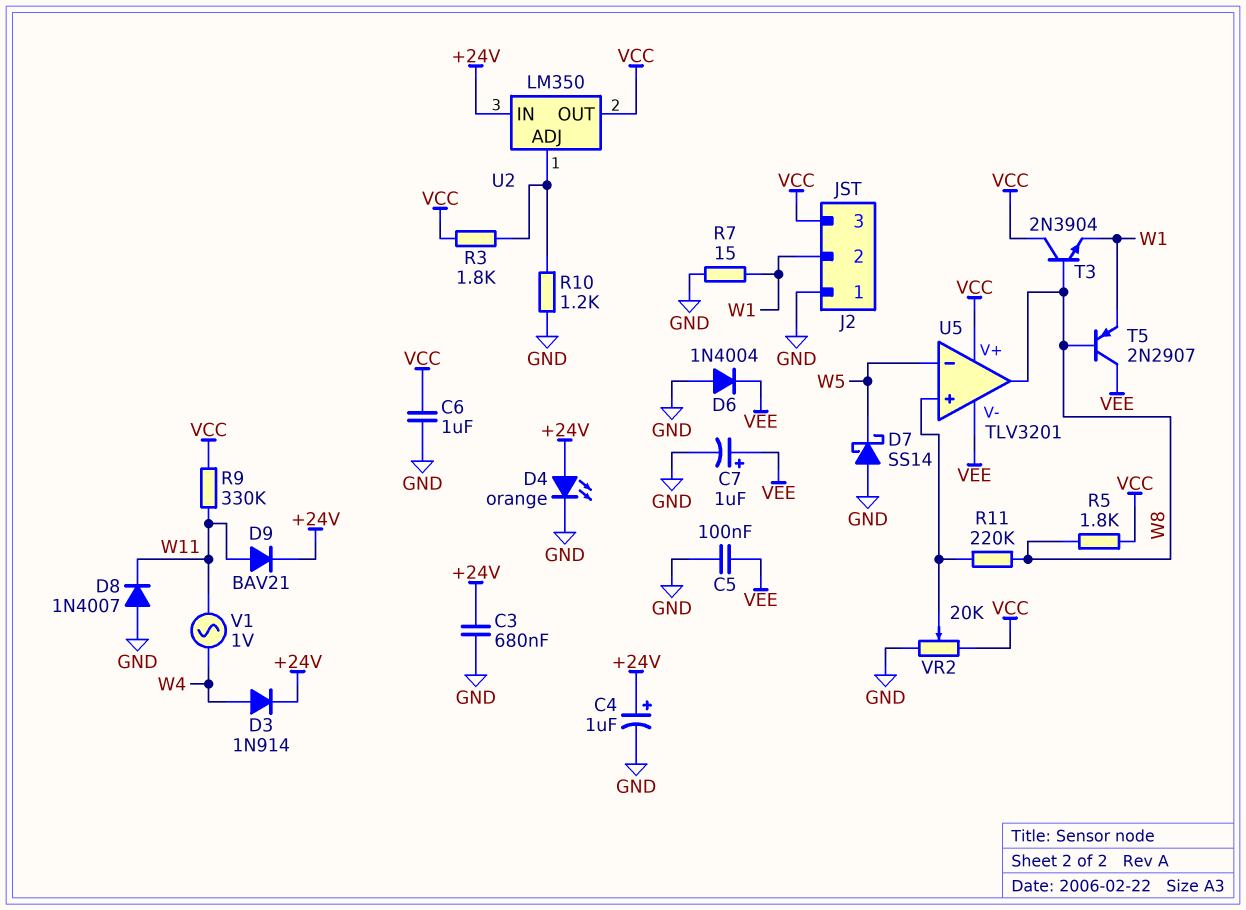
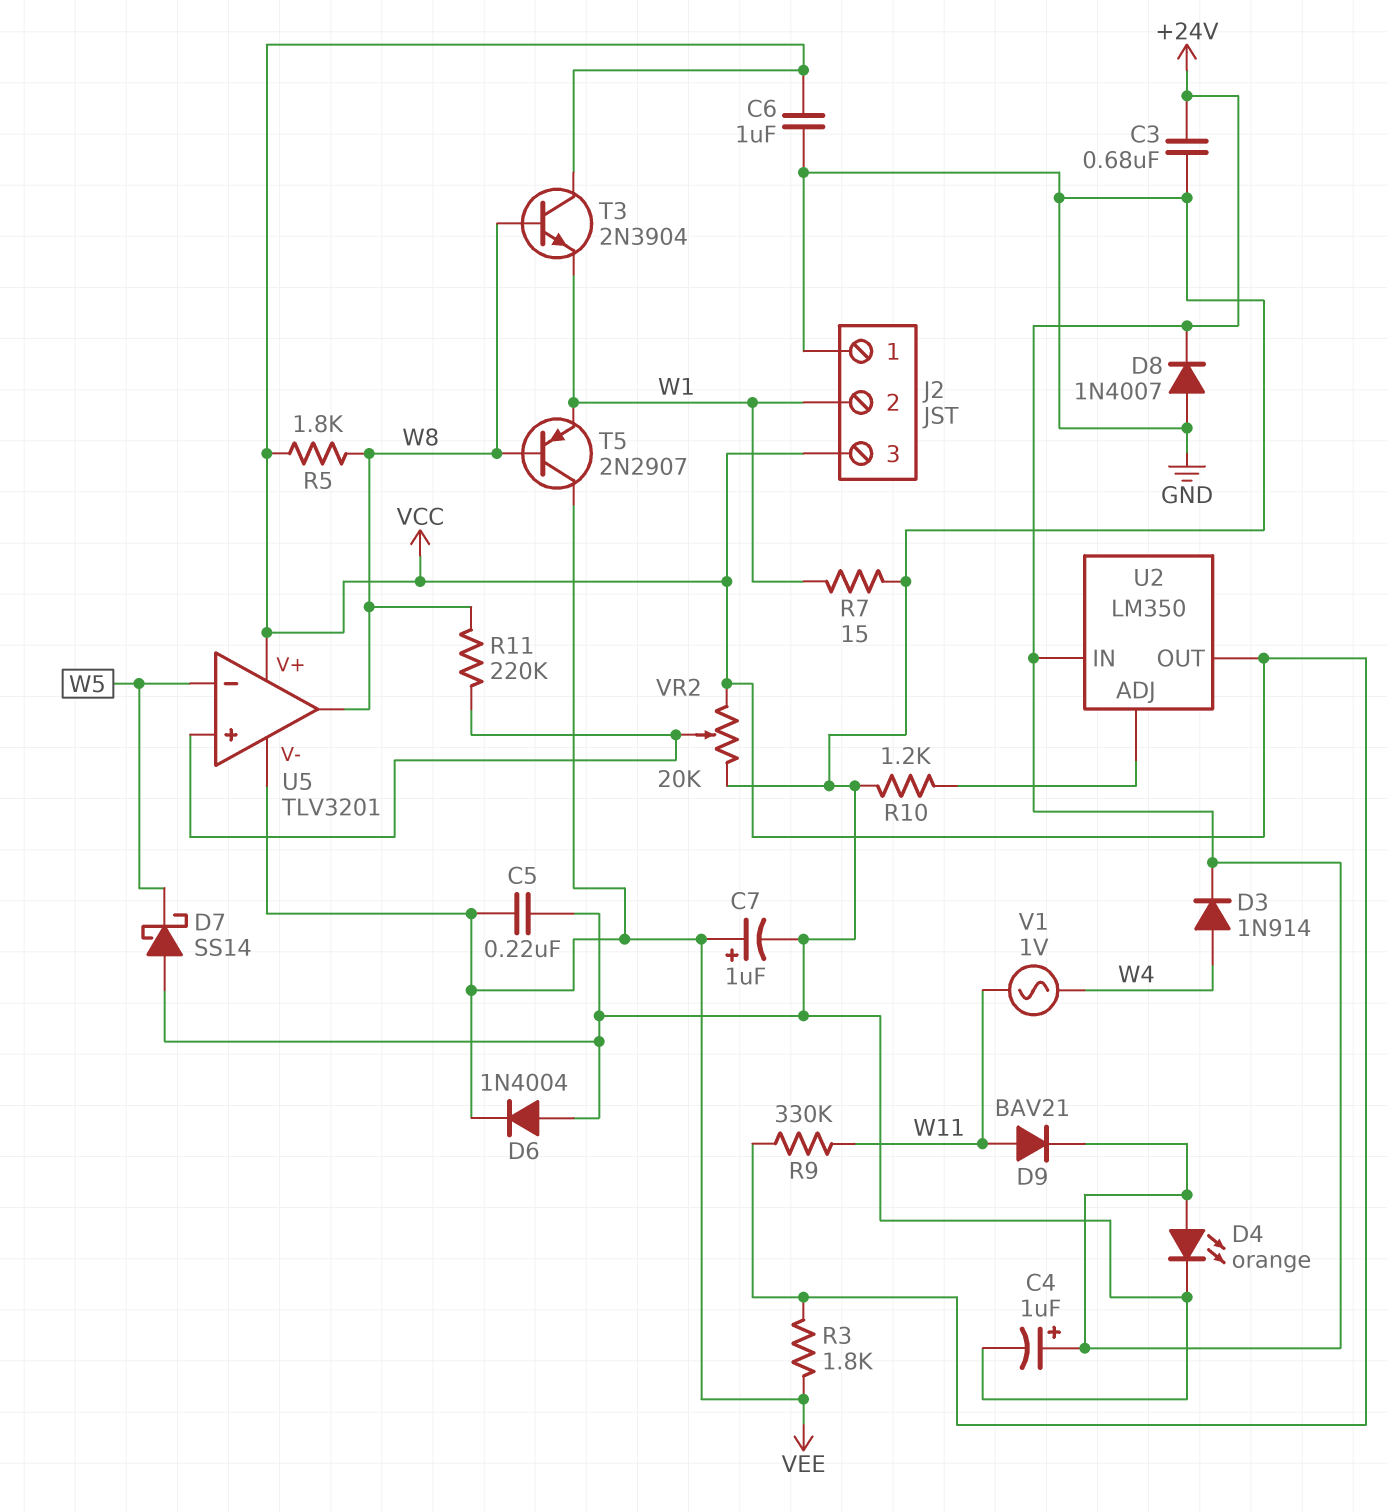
C5: 100nF (GND, VEE) -> 220nF (GND, VEE)
D8: diode 1N4007 (A GND, K W11) -> diode 1N4007 (A GND, K +24V)
R3: 1.8k (U2/ADJ, VCC) -> 1.8k (VCC, VEE)

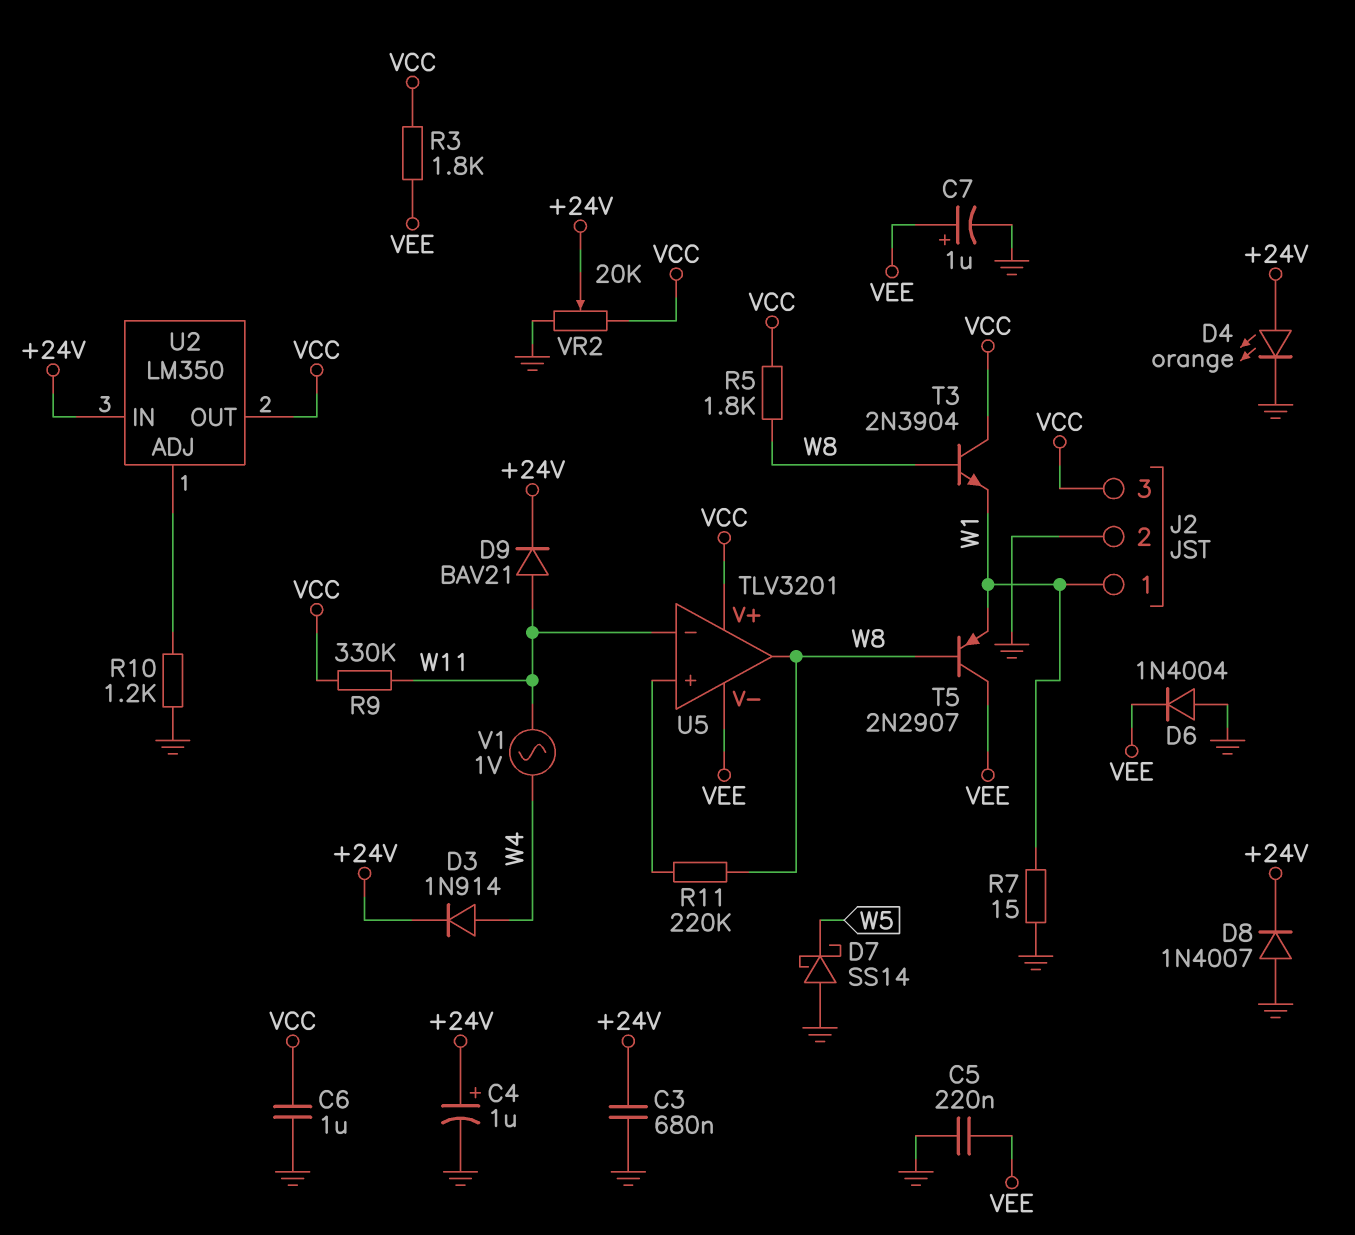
J2 pin 1: GND -> W1
J2 pin 2: W1 -> GND
U5 pin in-: W5 -> W11
VR2: 20k (GND, VCC, wiper U5/in+) -> 20k (GND, VCC, wiper +24V)

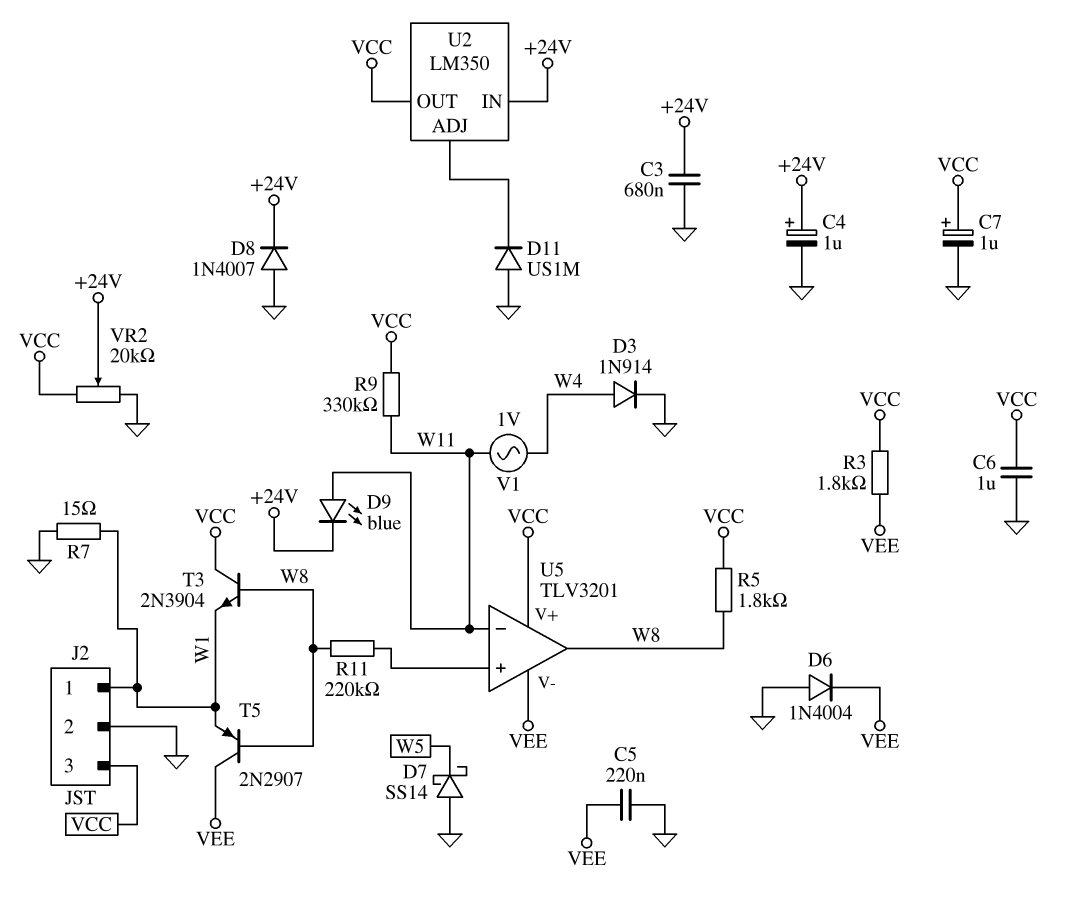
C7: 1uF (plus VEE, minus GND) -> 1uF (plus VCC, minus GND)
D3: diode 1N914 (A W4, K +24V) -> diode 1N914 (A W4, K GND)
D4: LED orange (A +24V, K GND) -> none
D9: diode BAV21 (A W11, K +24V) -> LED blue (A W11, K +24V)
D11: none -> diode US1M (A GND, K U2/ADJ)
R10: 1.2k (GND, U2/ADJ) -> none

